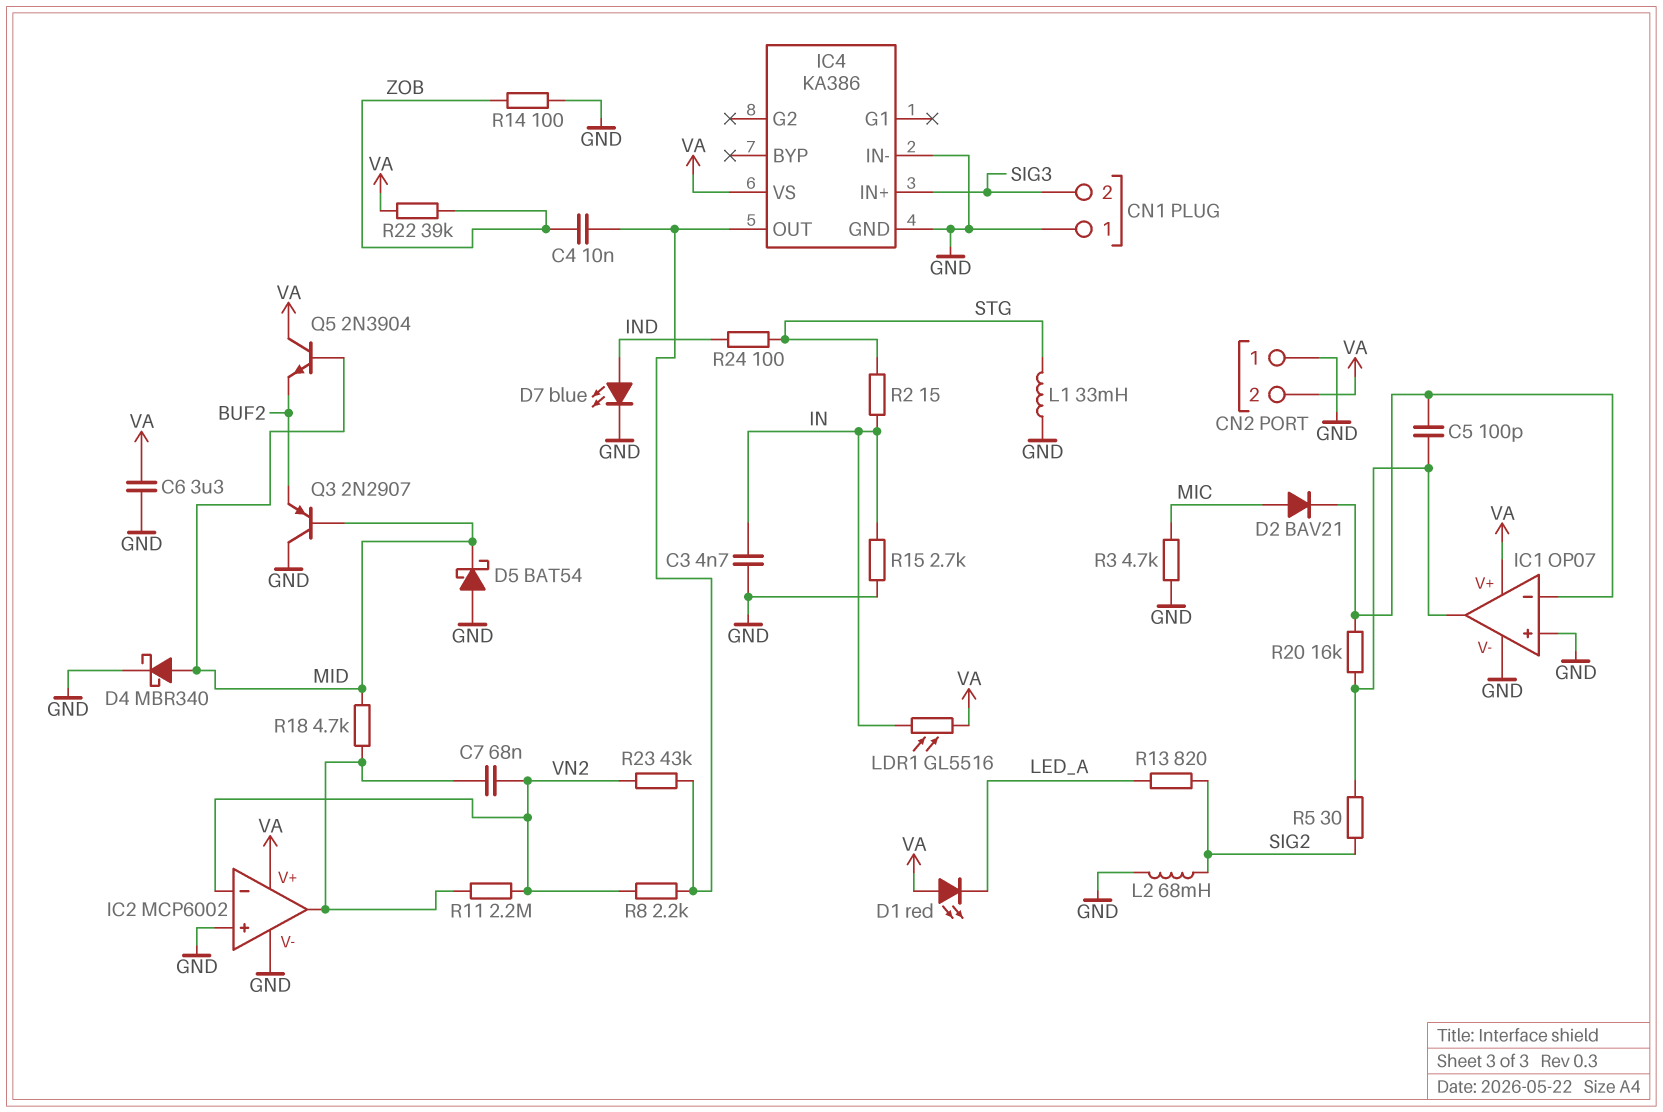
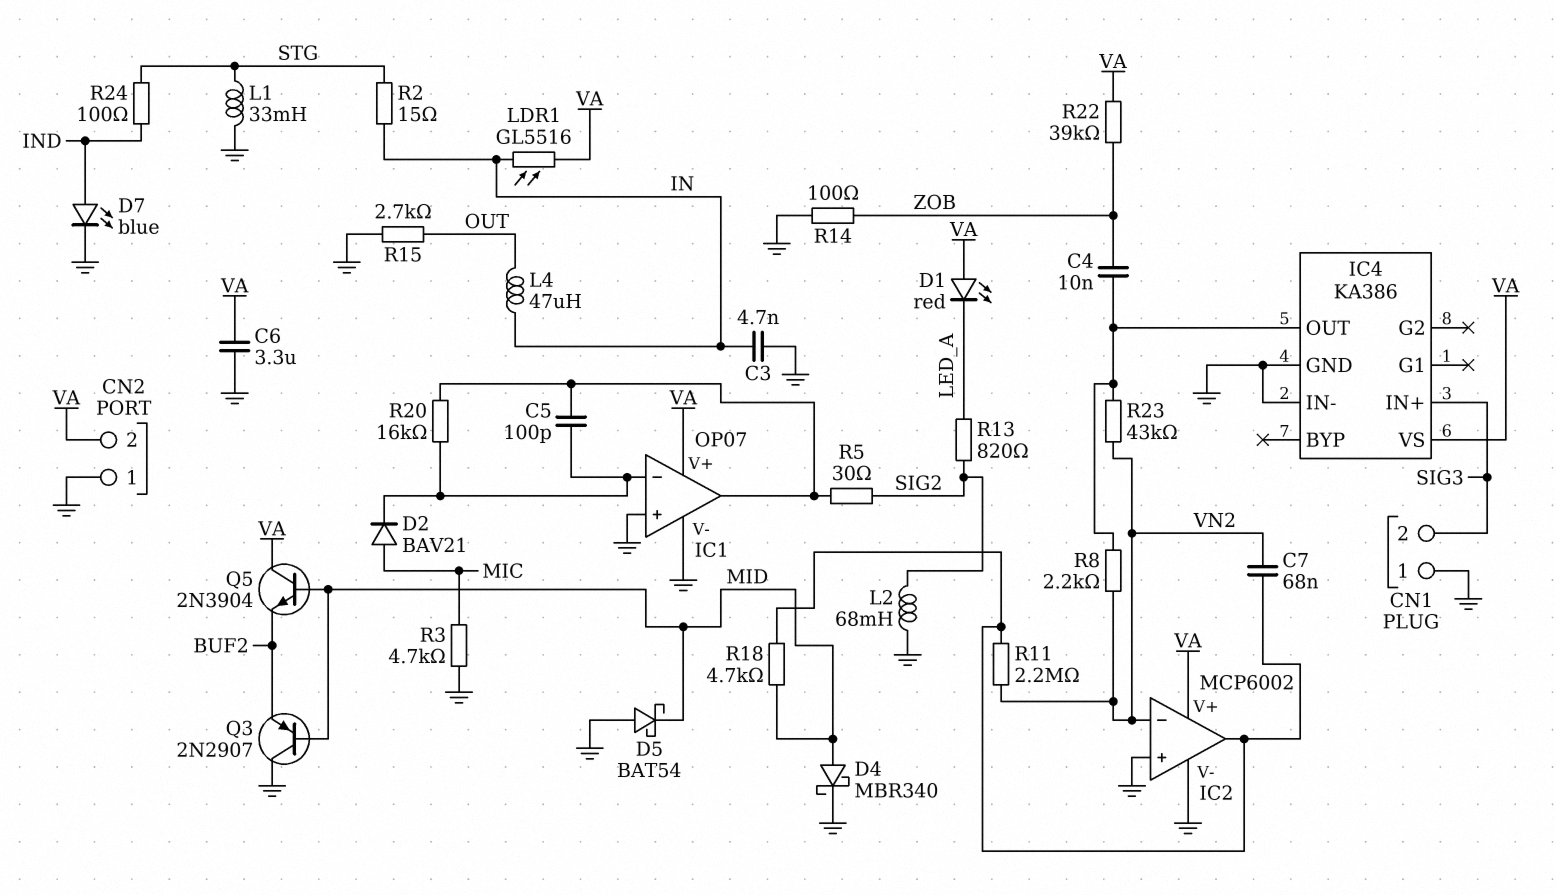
L4: none -> 47uH (IN, OUT)
R15: 2.7k (GND, IN) -> 2.7k (GND, OUT)

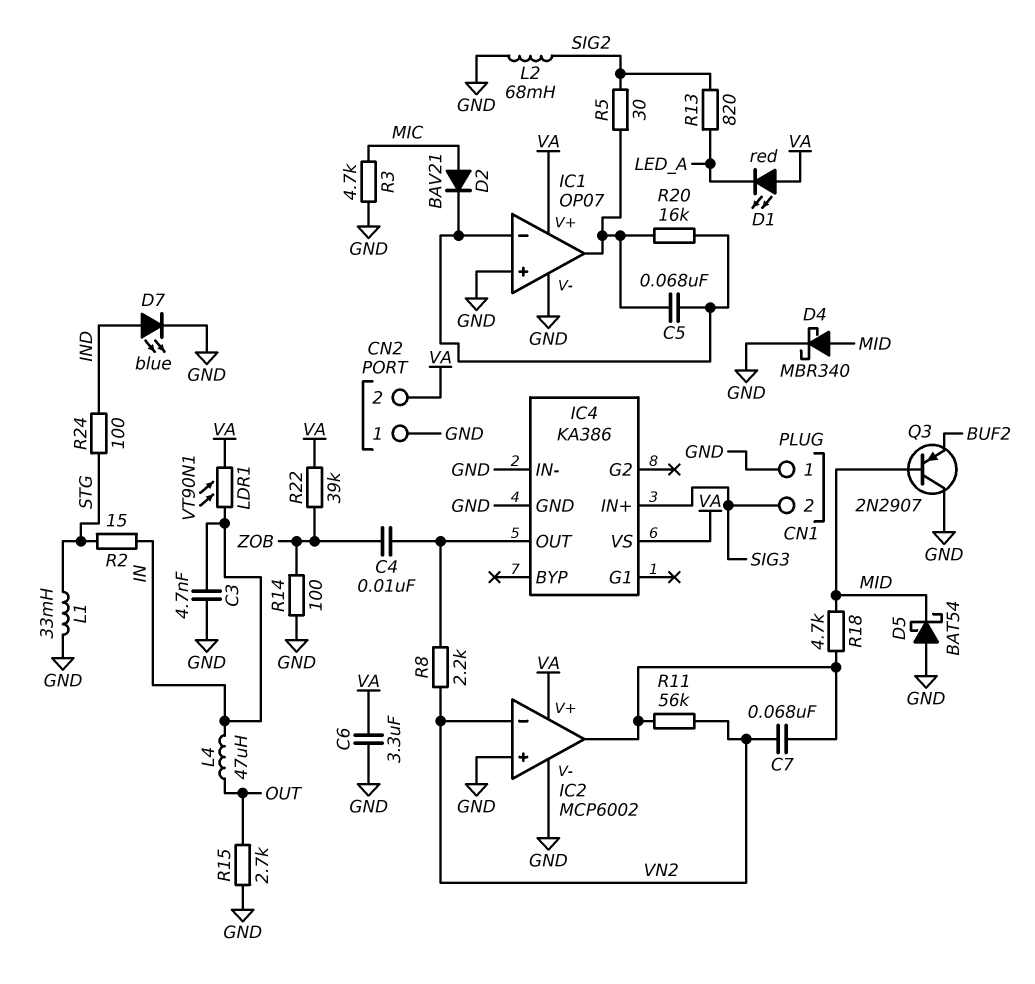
C5: 100pF (IC1/in-, IC1/out) -> 68nF (IC1/in-, IC1/out)
LDR1: GL5516 (IN, VA) -> VT90N1 (IN, VA)
Q5: NPN 2N3904 (B MID, C VA, E BUF2) -> none
R11: 2.2M (IC2/out, VN2) -> 56k (IC2/out, VN2)
R23: 43k (IC4/OUT, VN2) -> none

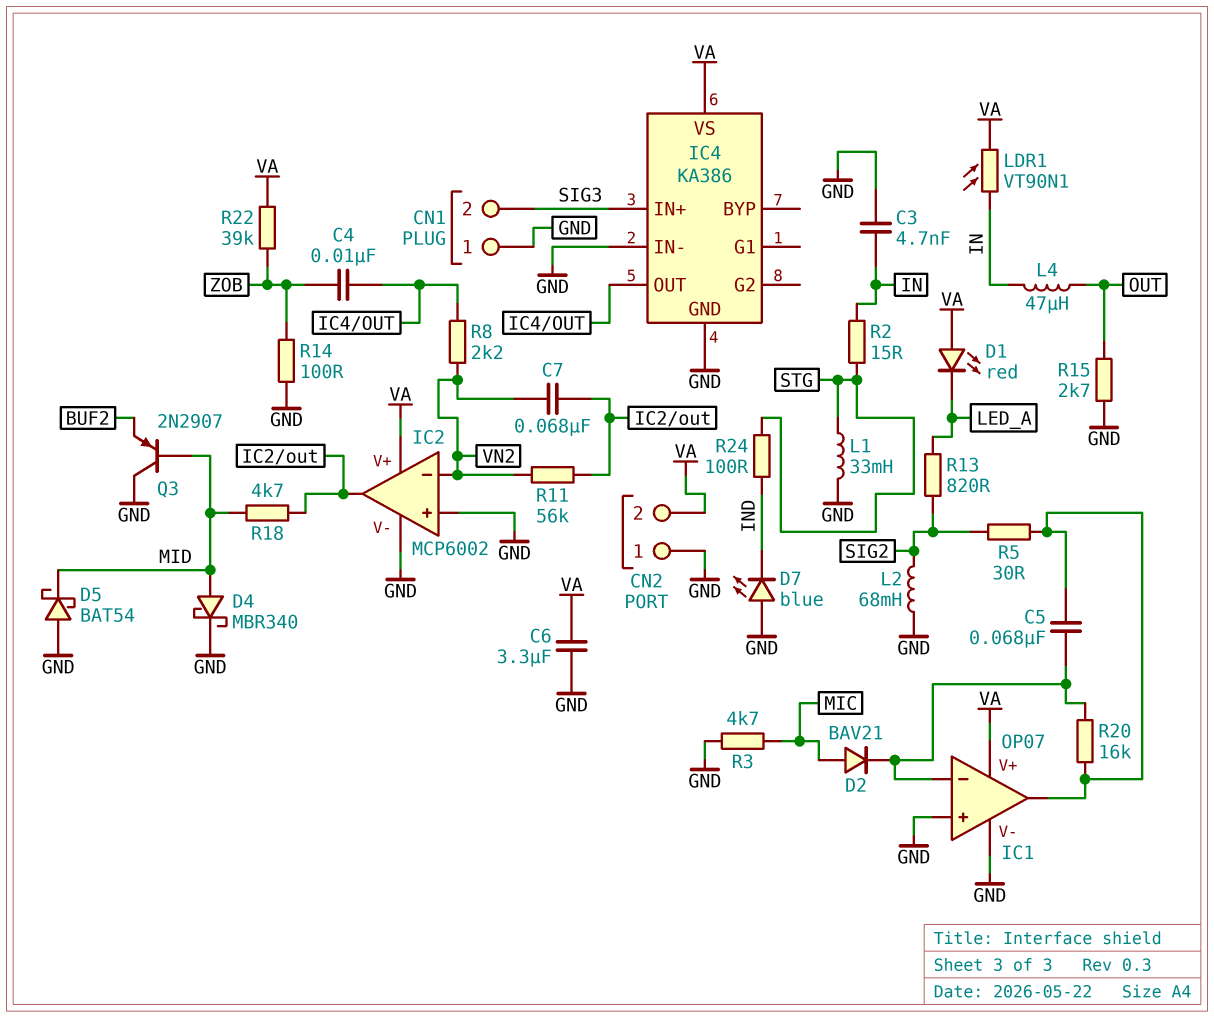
D7: LED blue (A IND, K GND) -> LED blue (A GND, K IND)

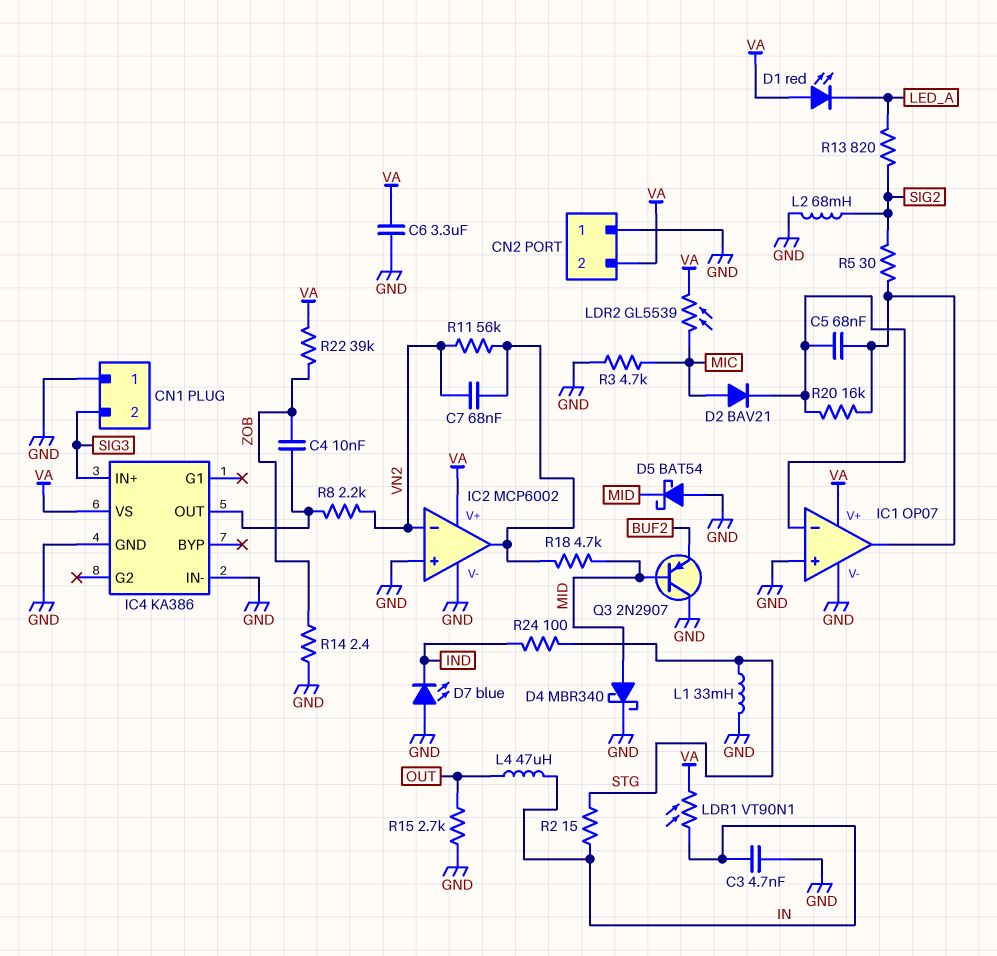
LDR2: none -> GL5539 (MIC, VA)
R14: 100 (GND, ZOB) -> 2.4 (GND, ZOB)

